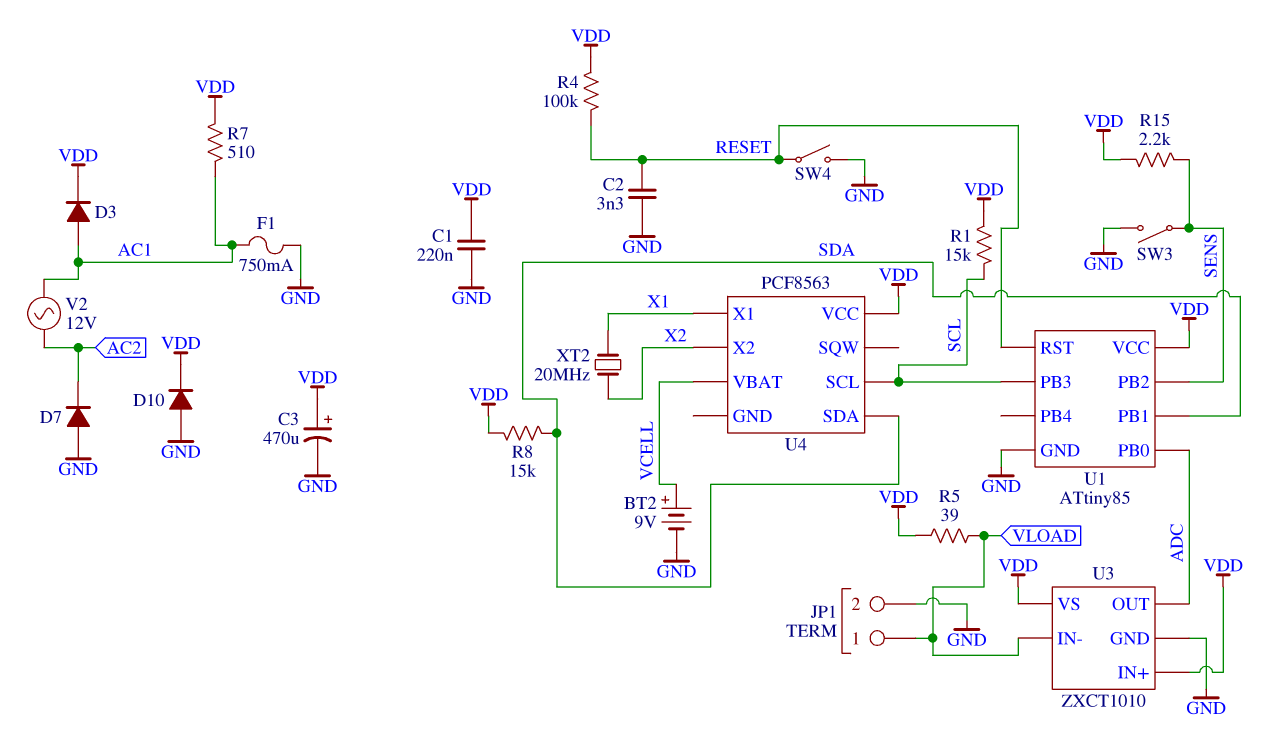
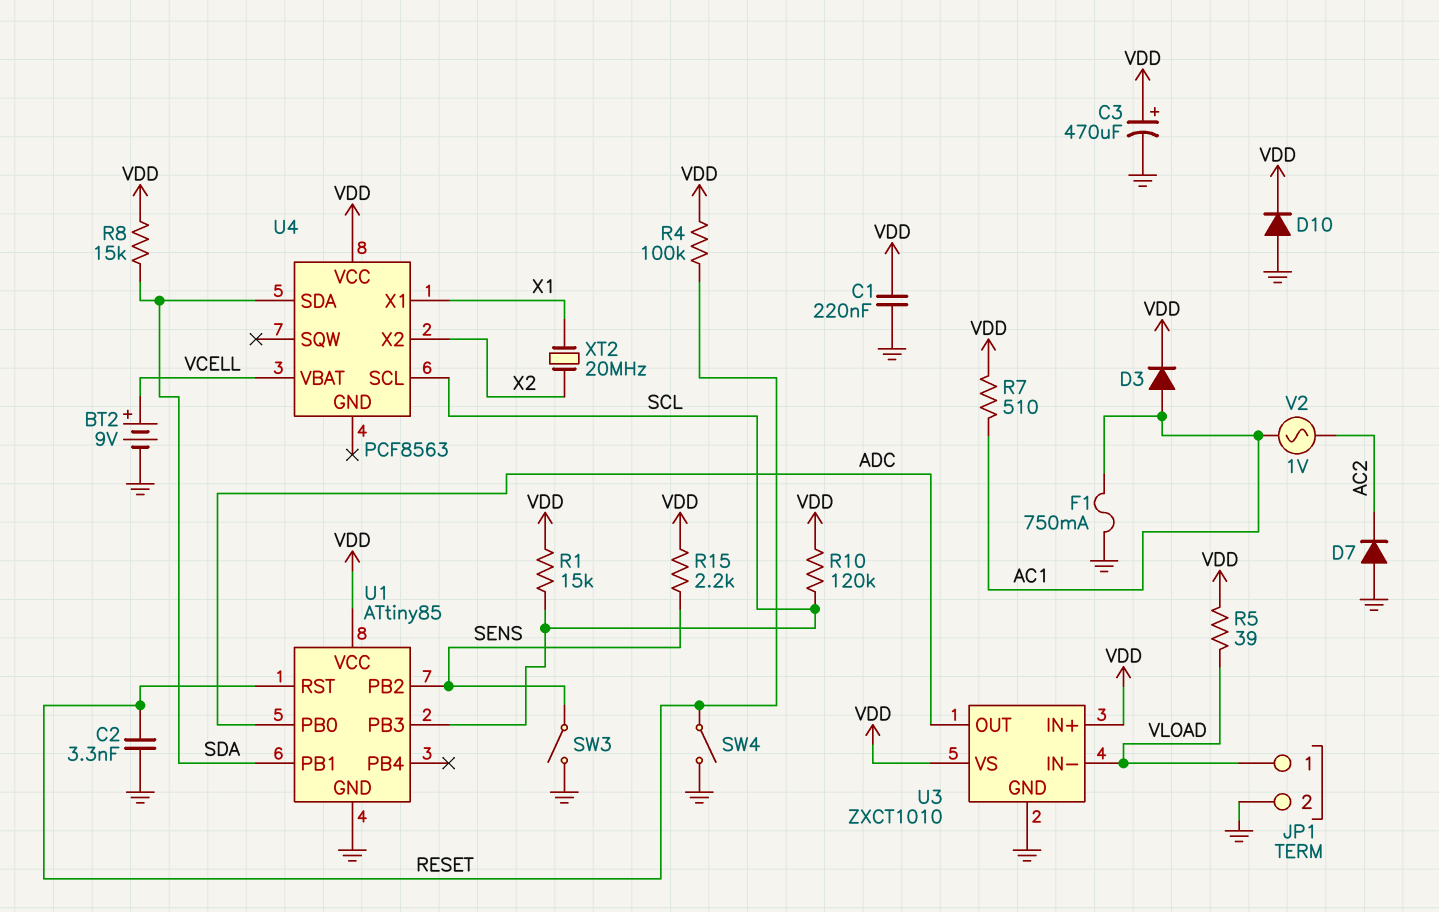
R10: none -> 120k (SCL, VDD)
V2: AC 12V (AC1, AC2) -> AC 1V (AC1, AC2)

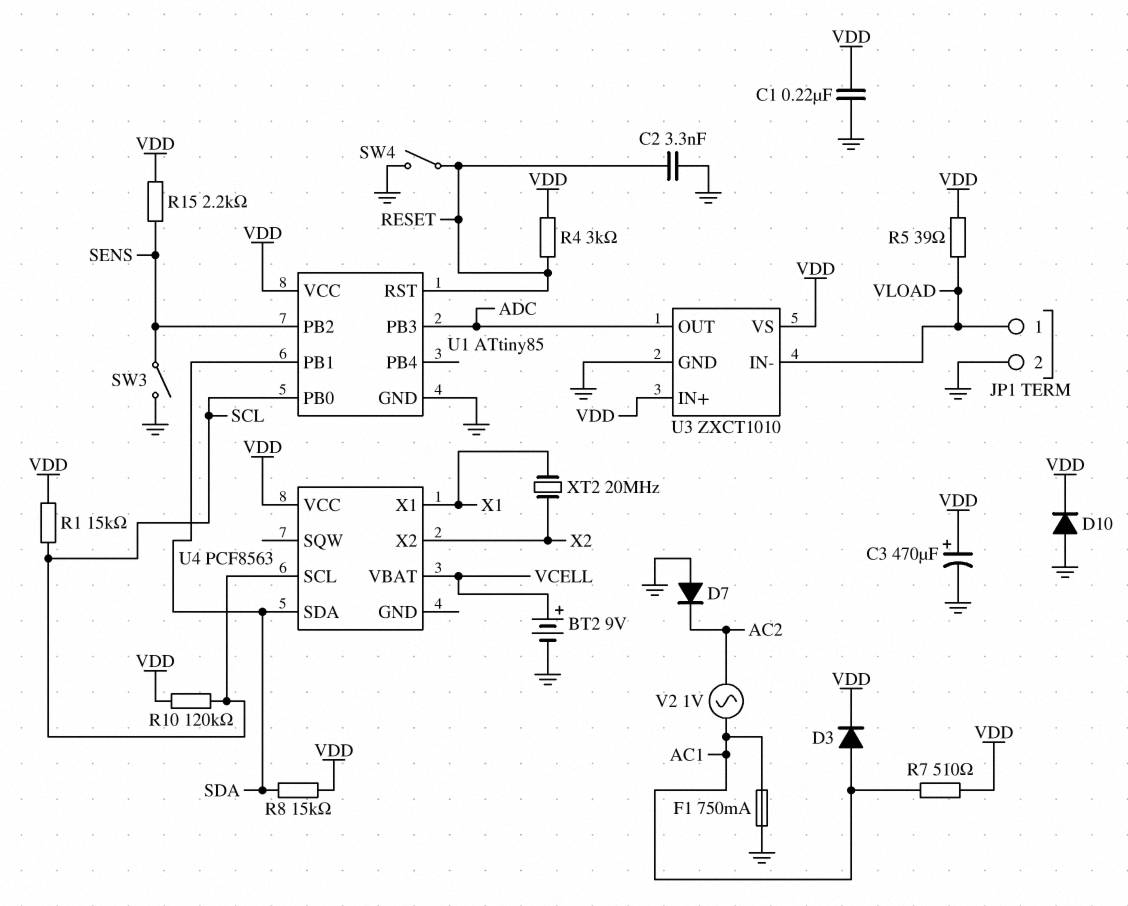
R4: 100k (RESET, VDD) -> 3k (RESET, VDD)
U1 pin PB0: ADC -> SCL
U1 pin PB3: SCL -> ADC

